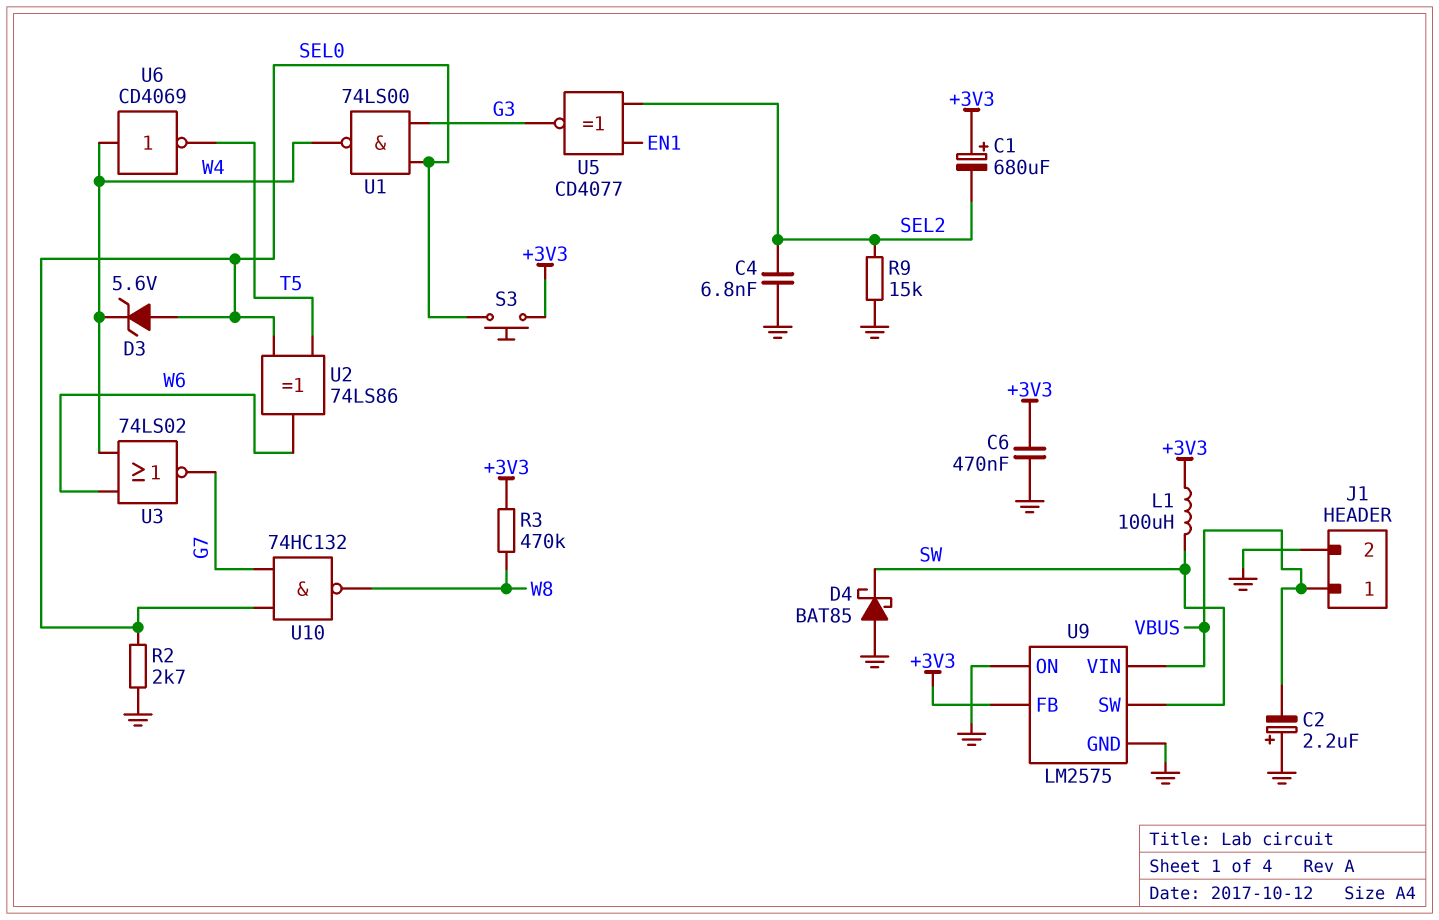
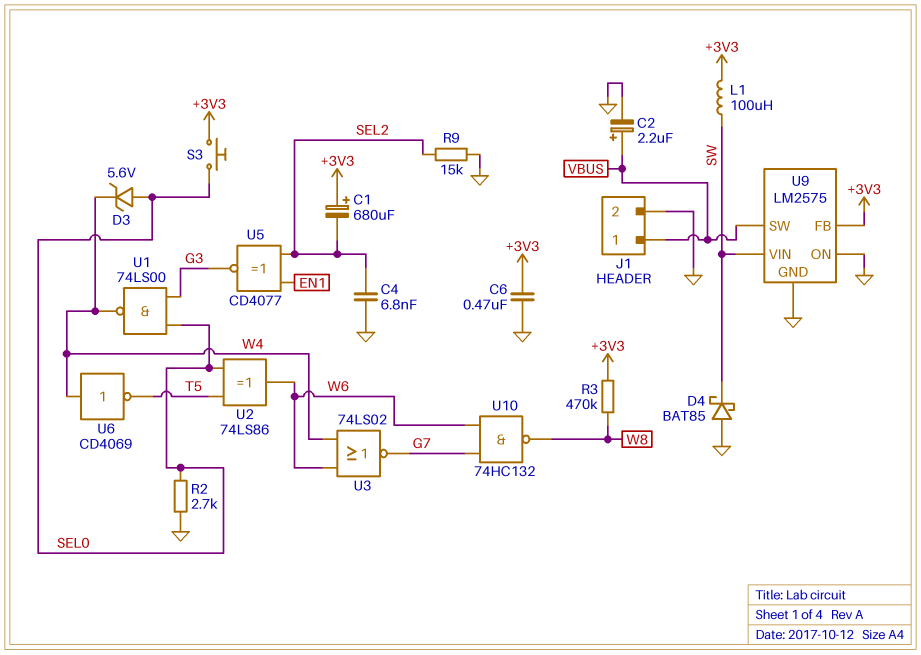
C2: 2.2uF (plus GND, minus VBUS) -> 2.2uF (plus VBUS, minus GND)
U9 pin SW: SW -> VBUS
U9 pin VIN: VBUS -> SW
U10: NAND 74HC132 (in G7, in SEL0, out W8) -> NAND 74HC132 (in G7, in W6, out W8)

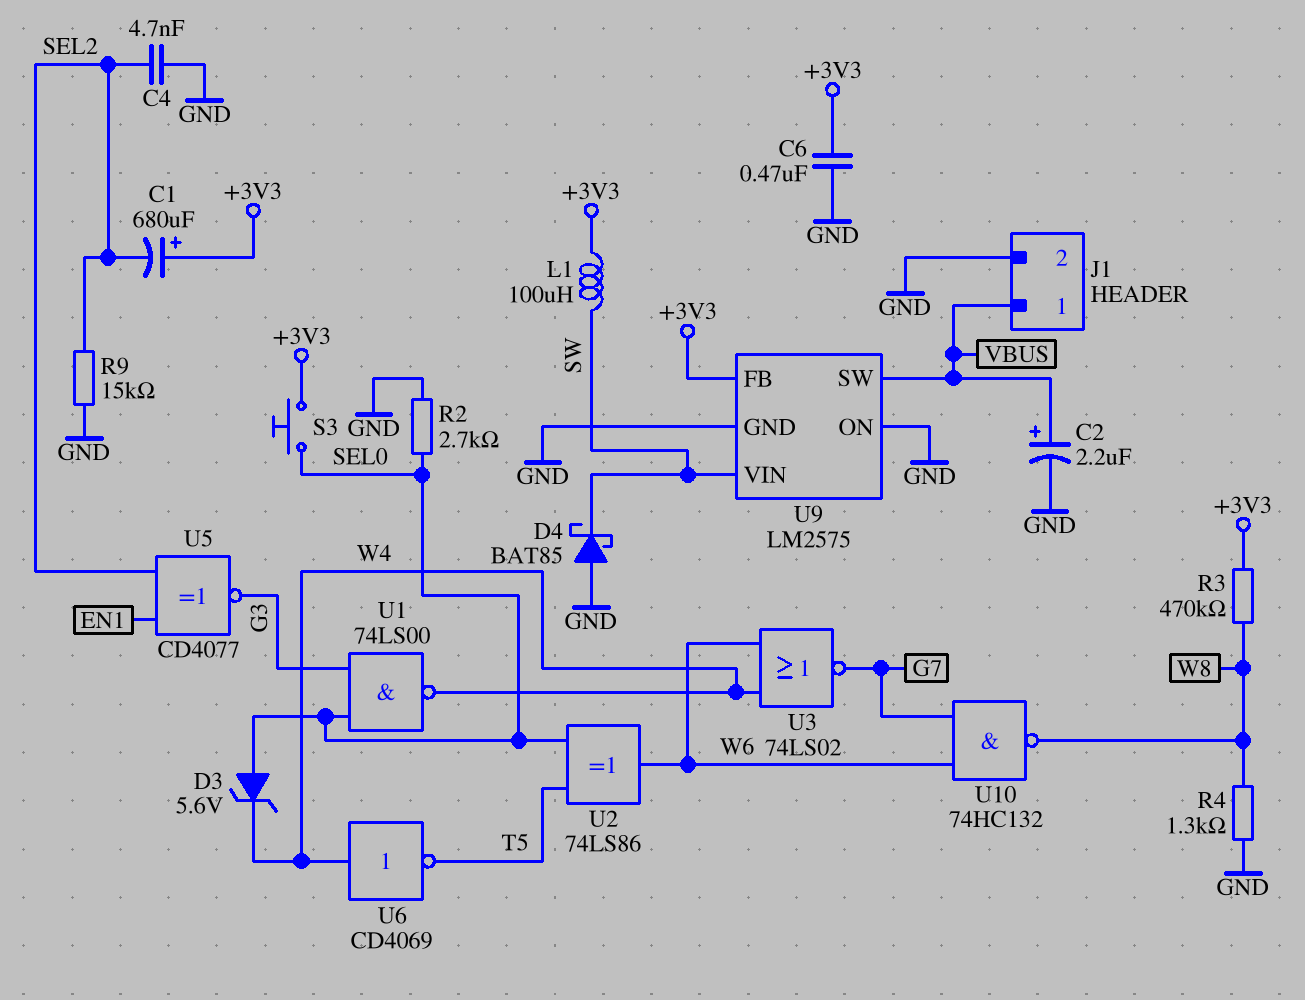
C4: 6.8nF (GND, SEL2) -> 4.7nF (GND, SEL2)
R4: none -> 1.3k (GND, W8)

